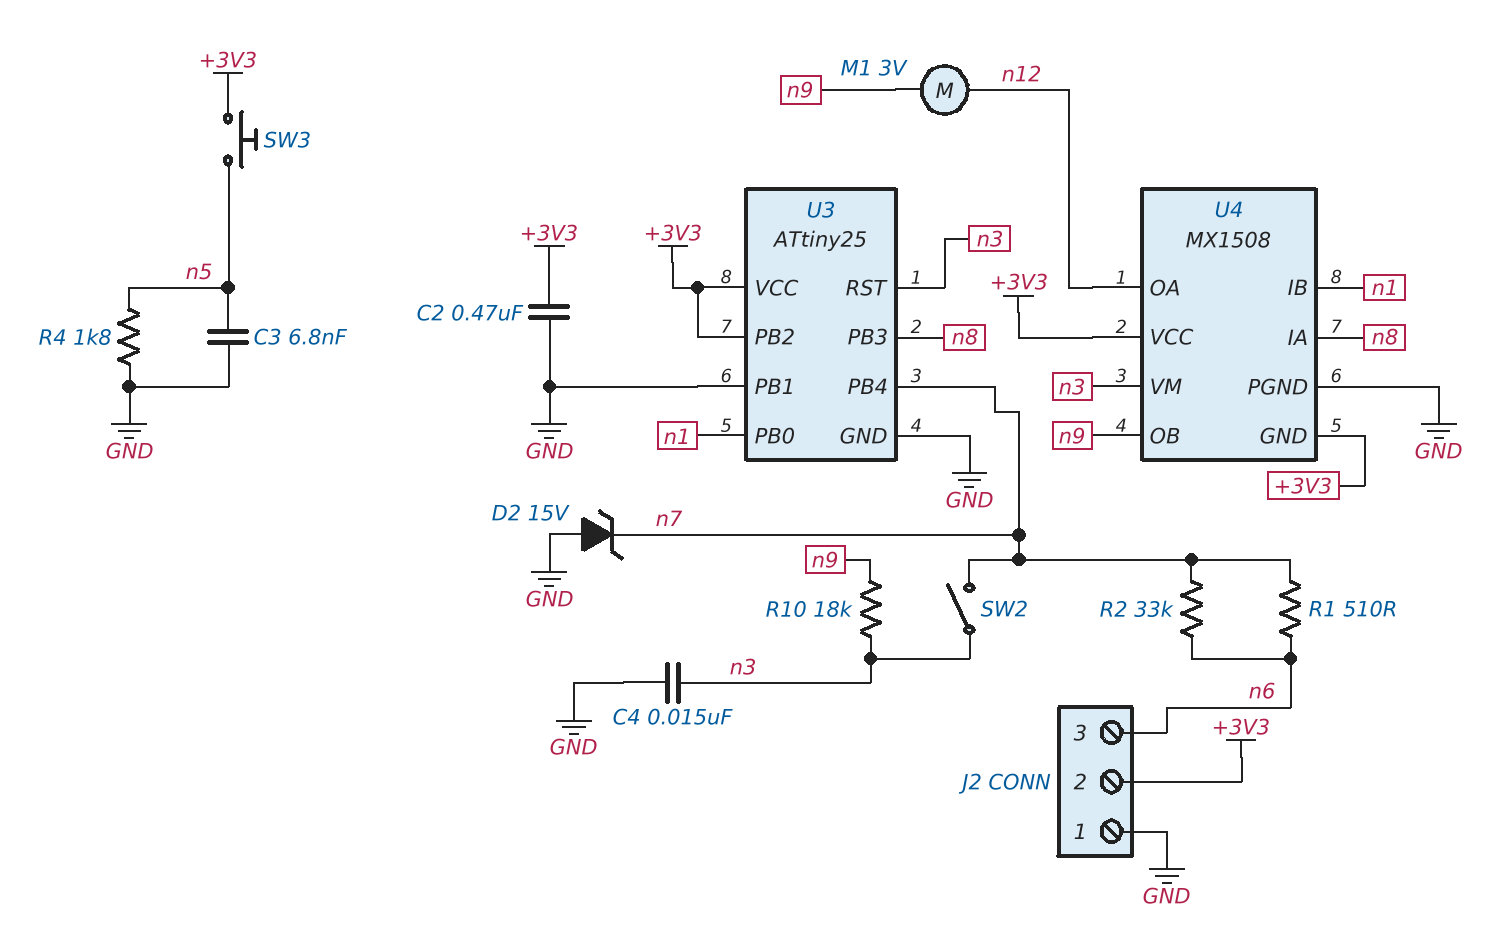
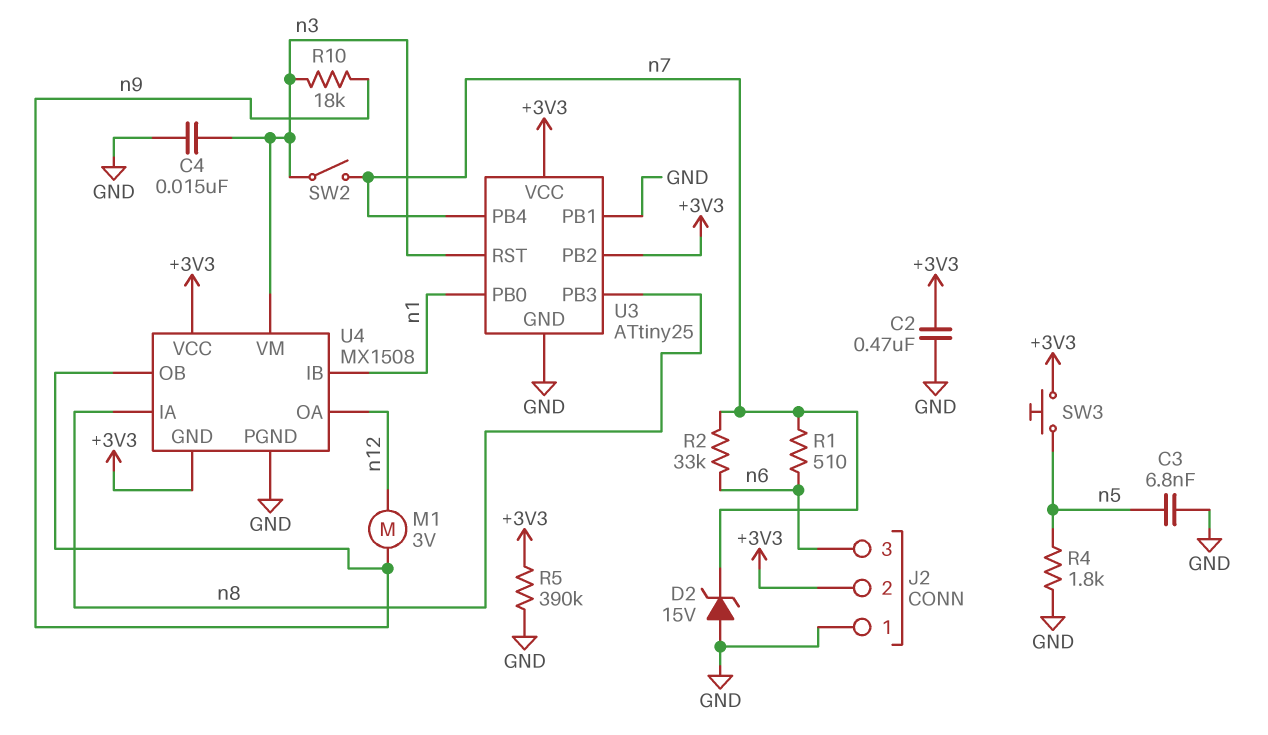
R5: none -> 390k (+3V3, GND)

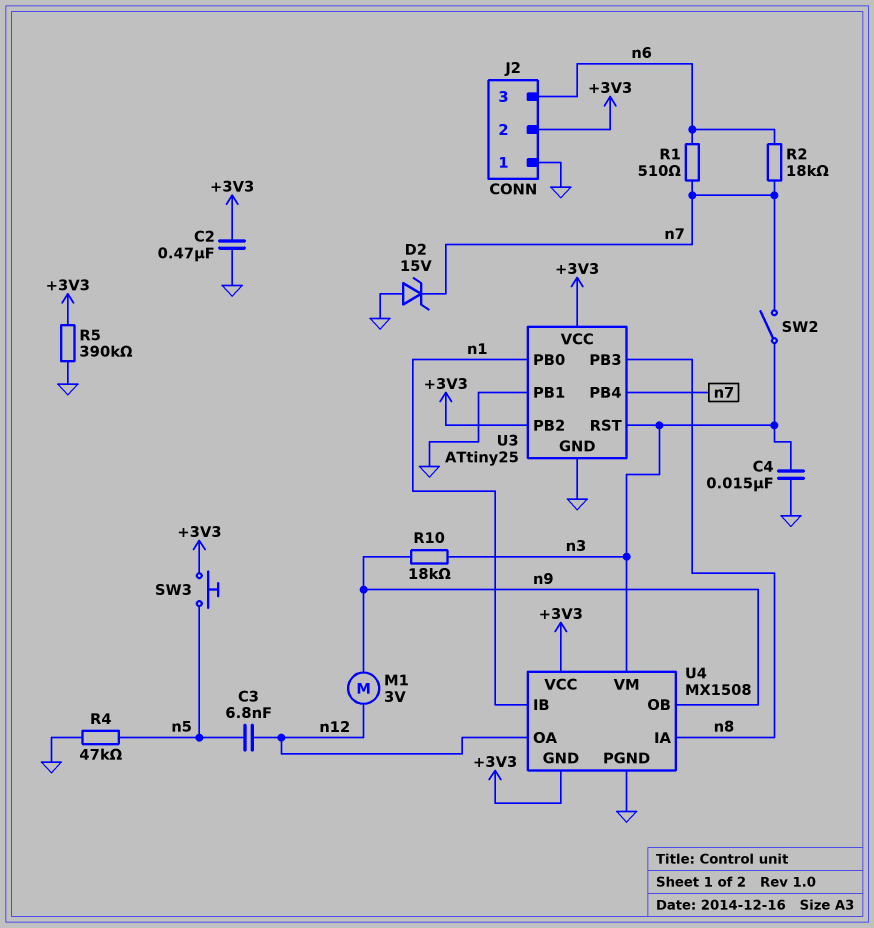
C3: 6.8nF (GND, n5) -> 6.8nF (n5, n12)
R2: 33k (n6, n7) -> 18k (n6, n7)
R4: 1.8k (GND, n5) -> 47k (GND, n5)

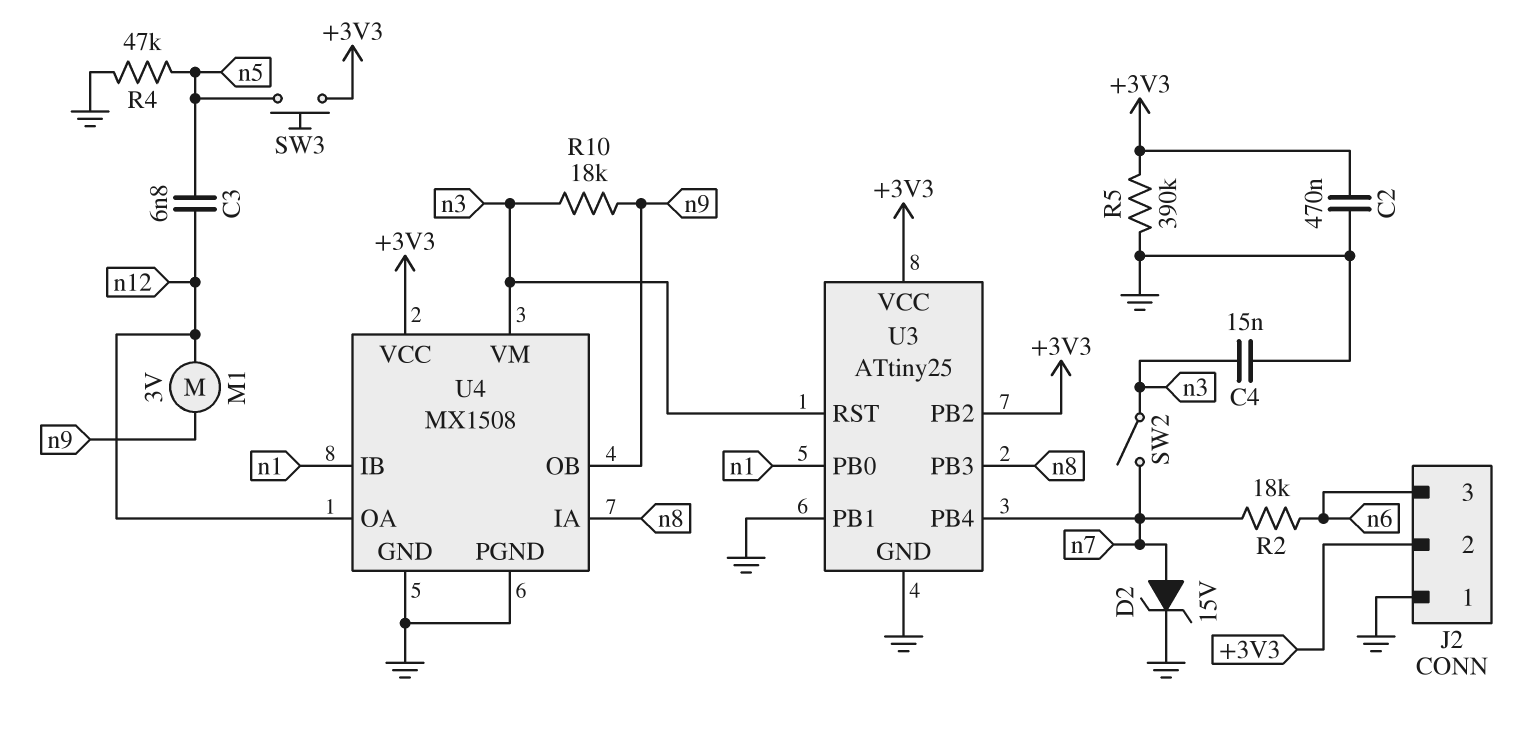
D2: zener 15V (A GND, K n7) -> zener 15V (A n7, K GND)
R1: 510 (n6, n7) -> none
U4 pin GND: +3V3 -> GND

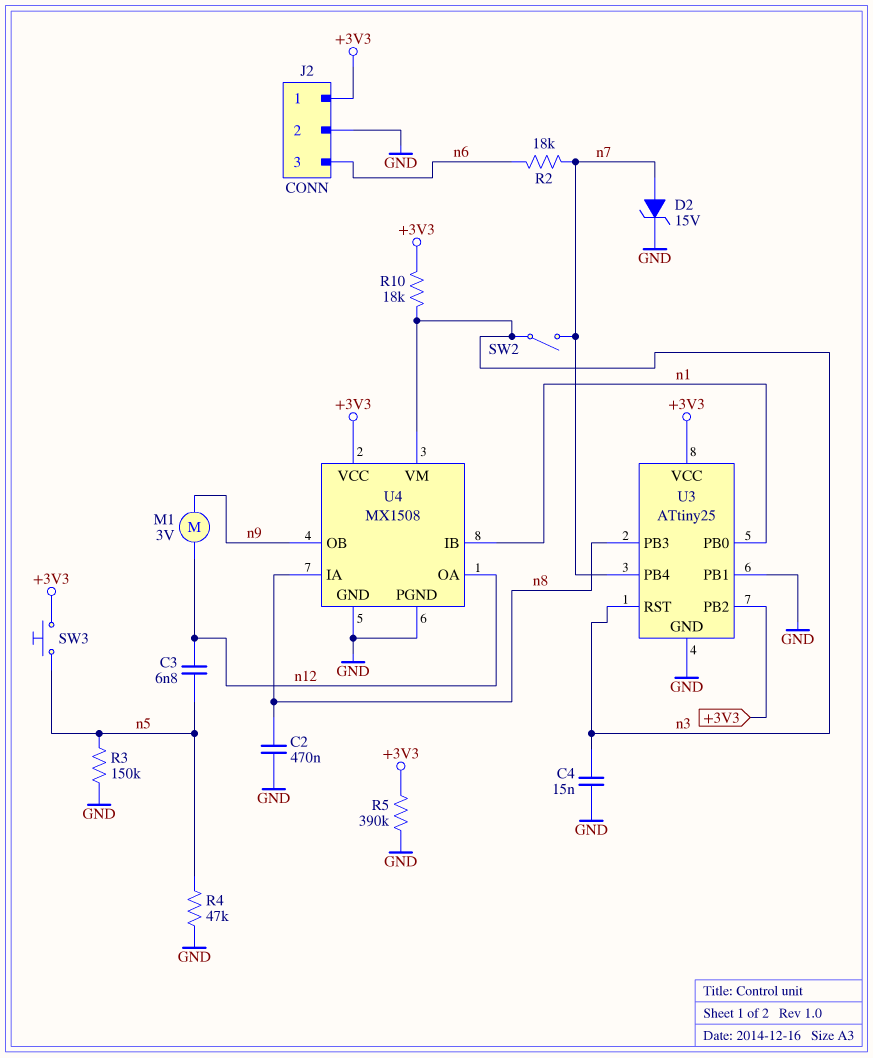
C2: 470nF (+3V3, GND) -> 470nF (GND, n8)
J2 pin 1: GND -> +3V3
J2 pin 2: +3V3 -> GND
R3: none -> 150k (GND, n5)
R10: 18k (n3, n9) -> 18k (+3V3, n3)

